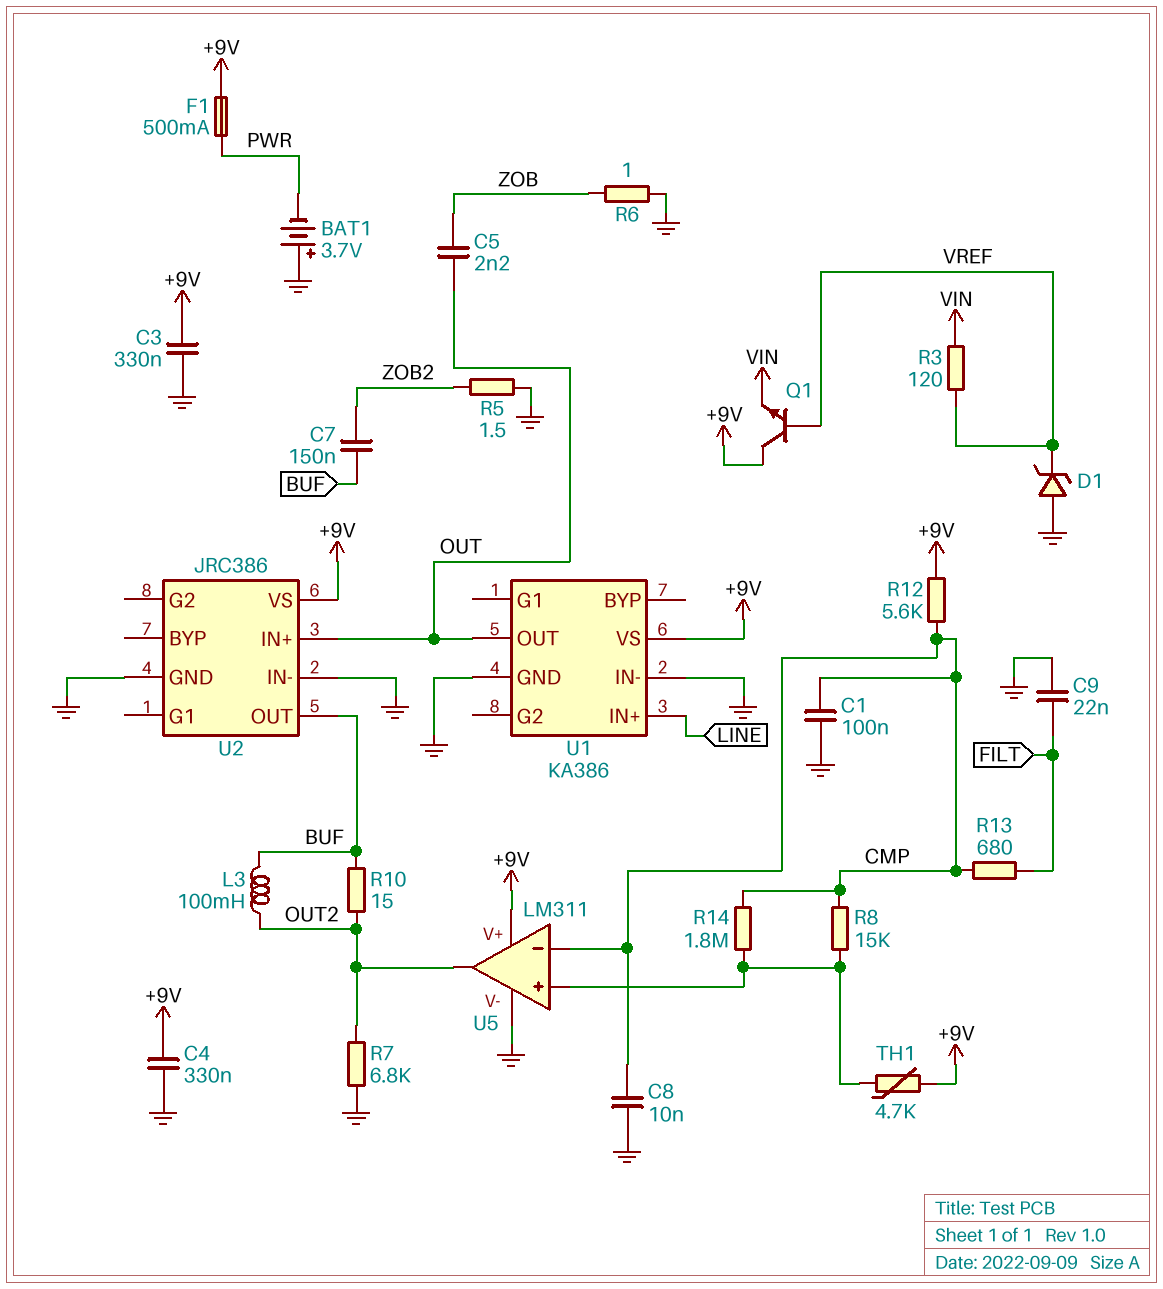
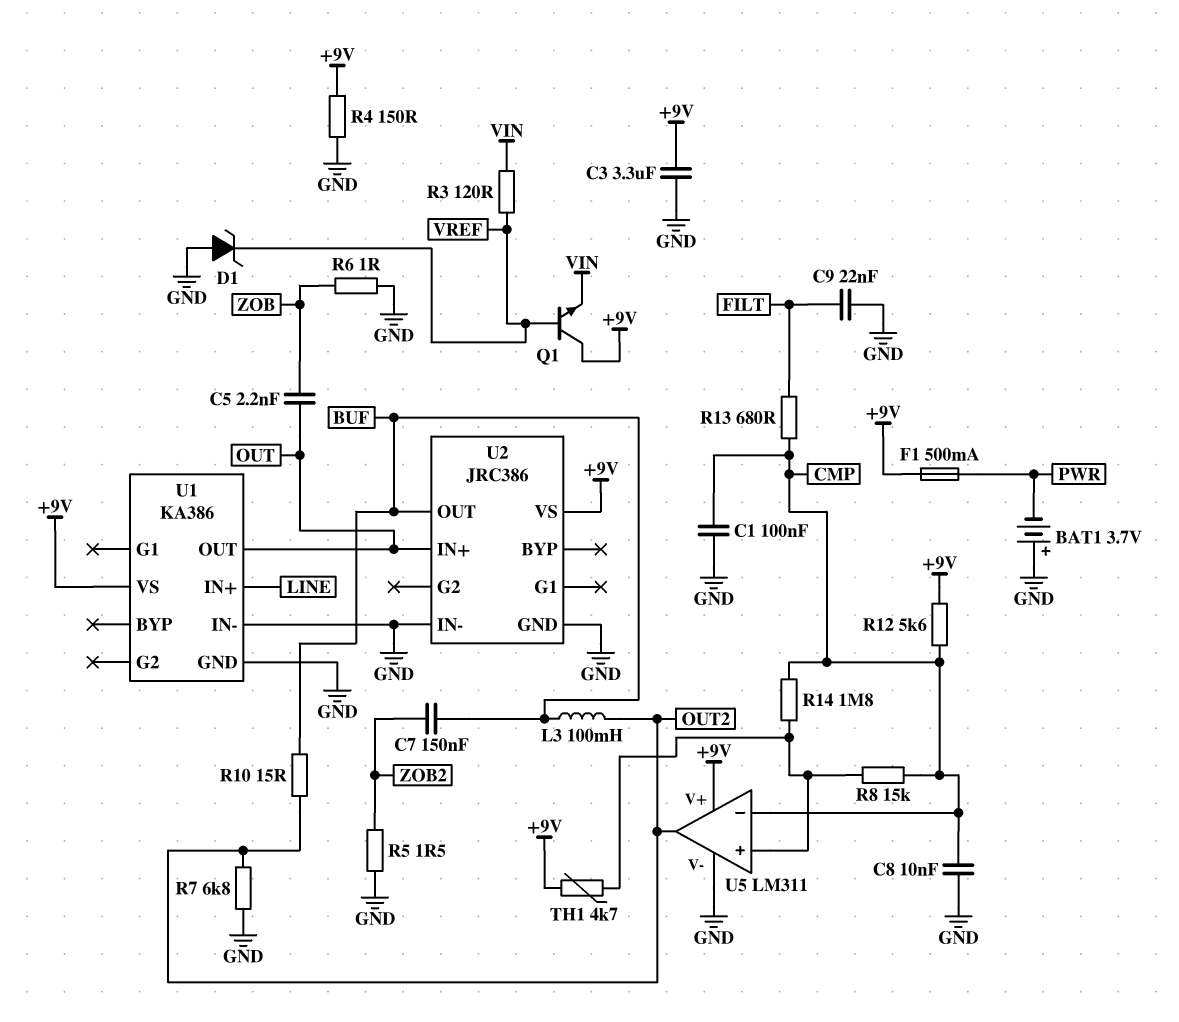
C3: 330nF (+9V, GND) -> 3.3uF (+9V, GND)
C4: 330nF (+9V, GND) -> none
R4: none -> 150 (+9V, GND)

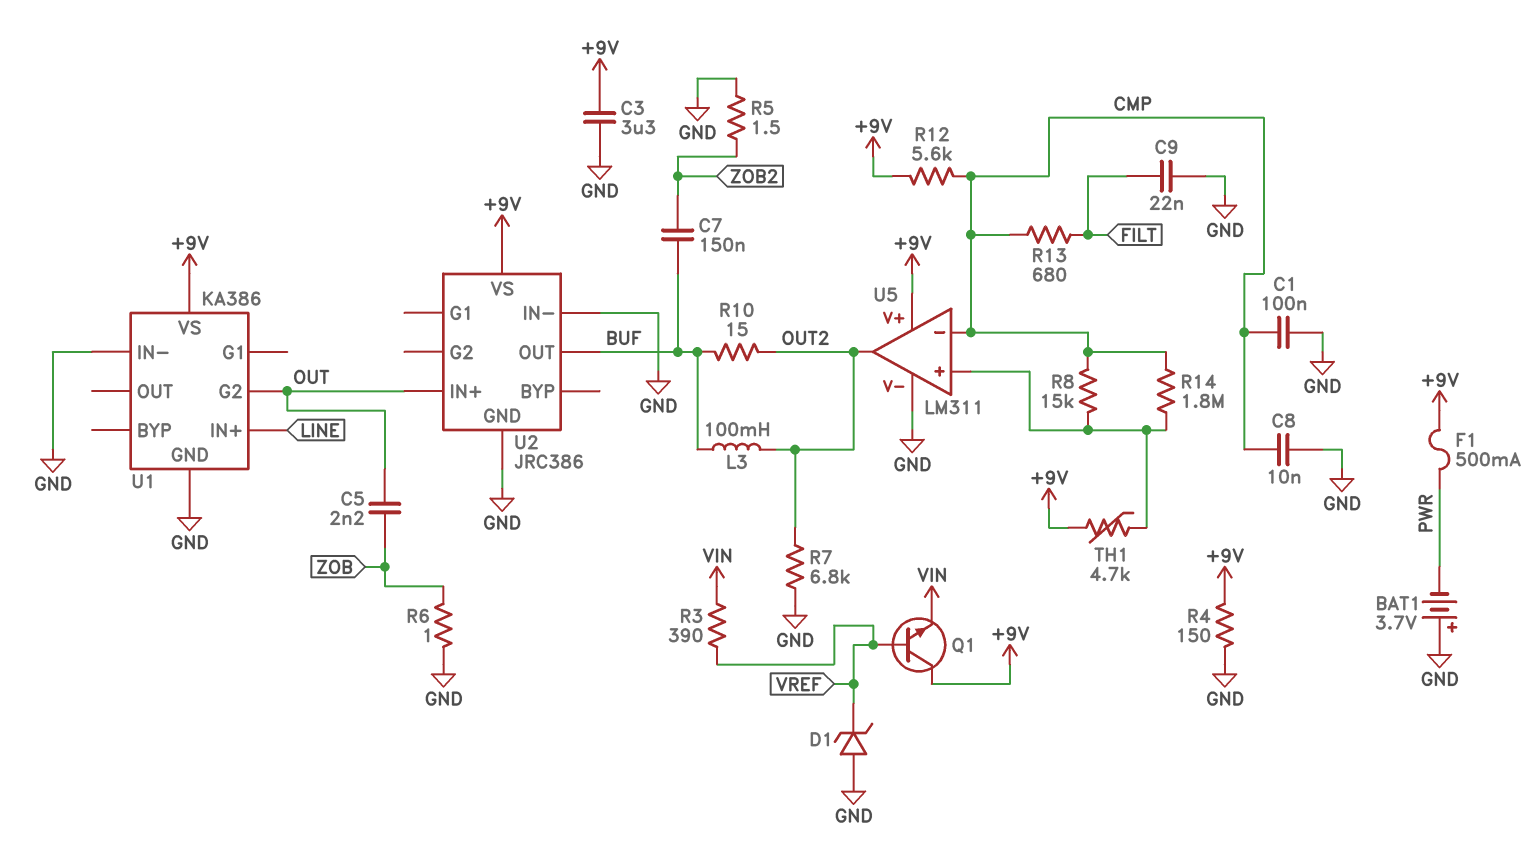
R3: 120 (VIN, VREF) -> 390 (VIN, VREF)
U1 pin G2: none -> OUT
U1 pin OUT: OUT -> none

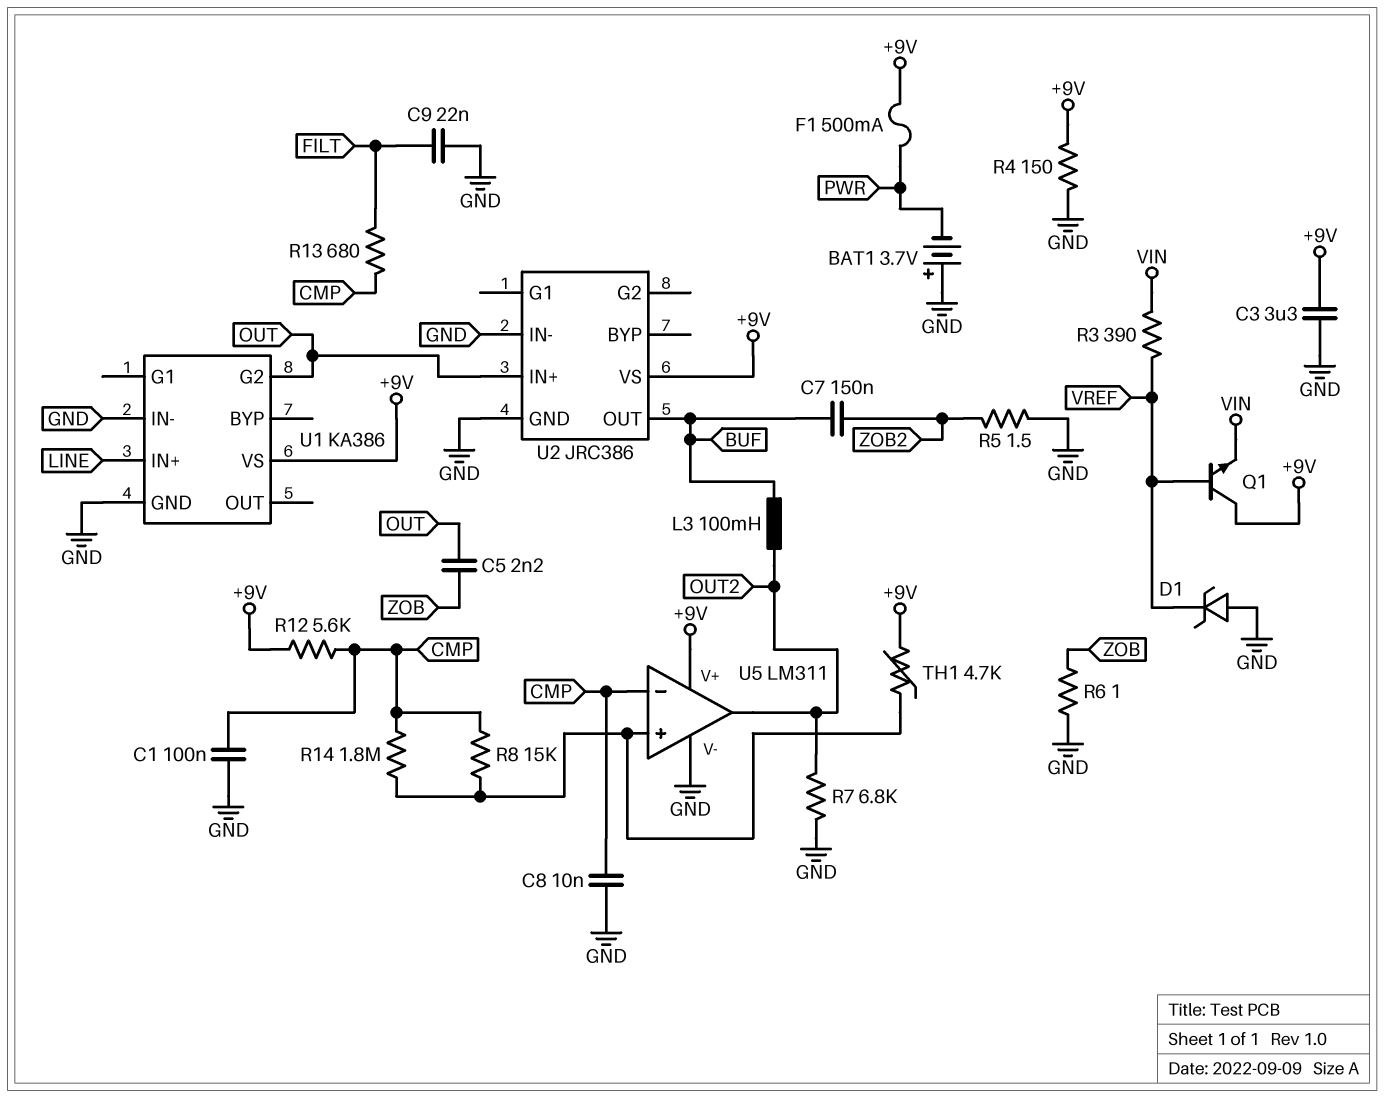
R10: 15 (BUF, OUT2) -> none

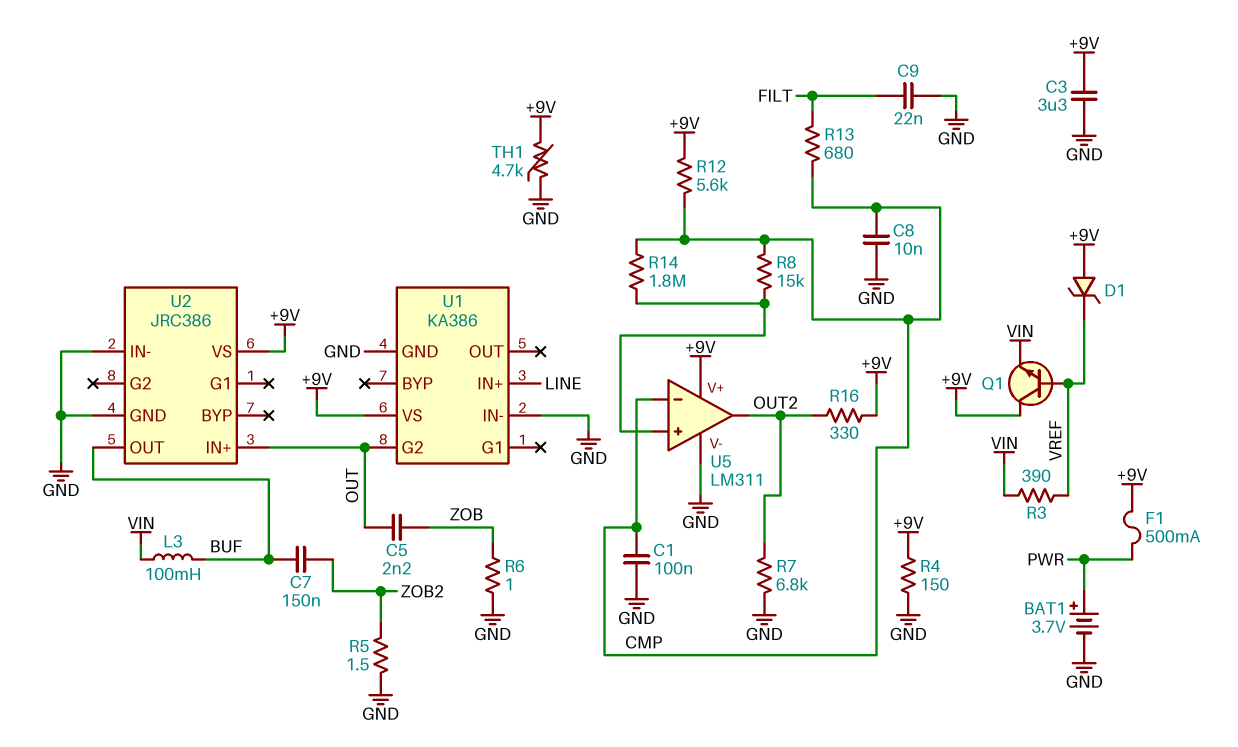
BAT1: 3.7V (plus GND, minus PWR) -> 3.7V (plus PWR, minus GND)
D1: zener (A GND, K VREF) -> zener (A +9V, K VREF)
L3: 100mH (BUF, OUT2) -> 100mH (BUF, VIN)
R16: none -> 330 (+9V, OUT2)
TH1: 4.7k (+9V, U5/in+) -> 4.7k (+9V, GND)

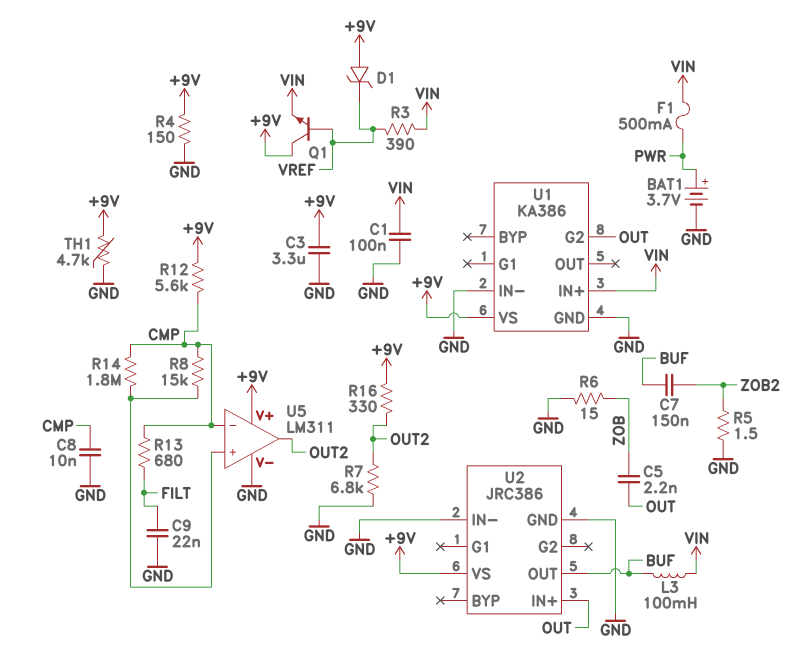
C1: 100nF (CMP, GND) -> 100nF (GND, VIN)
F1: 500mA (+9V, PWR) -> 500mA (PWR, VIN)
R6: 1 (GND, ZOB) -> 15 (GND, ZOB)
U1 pin IN+: LINE -> VIN

